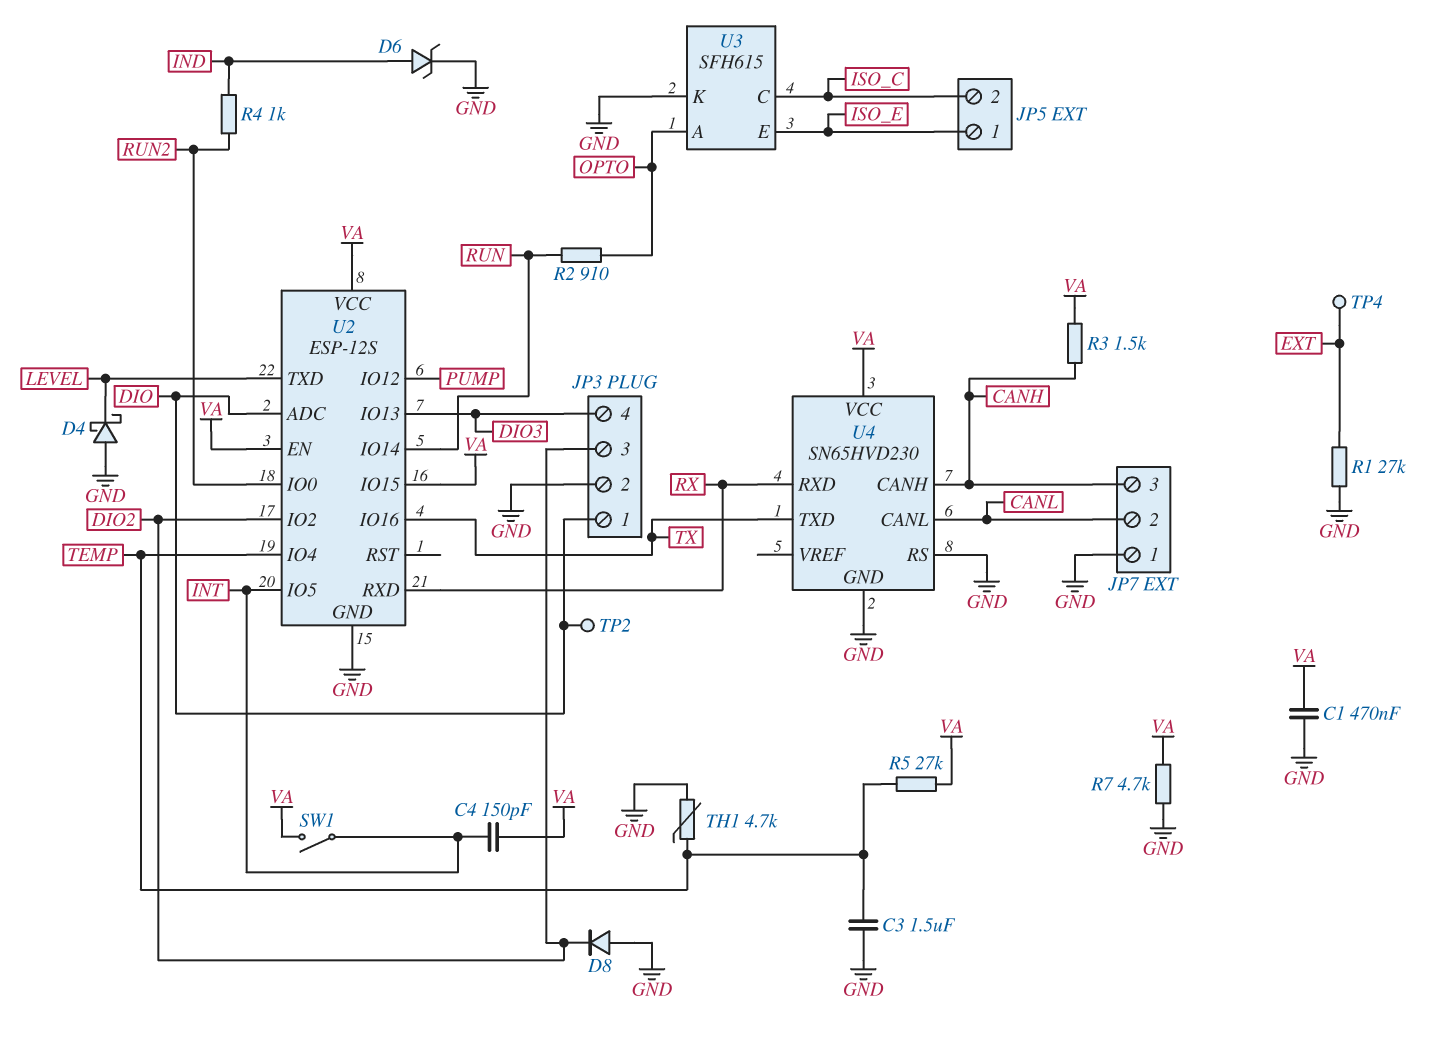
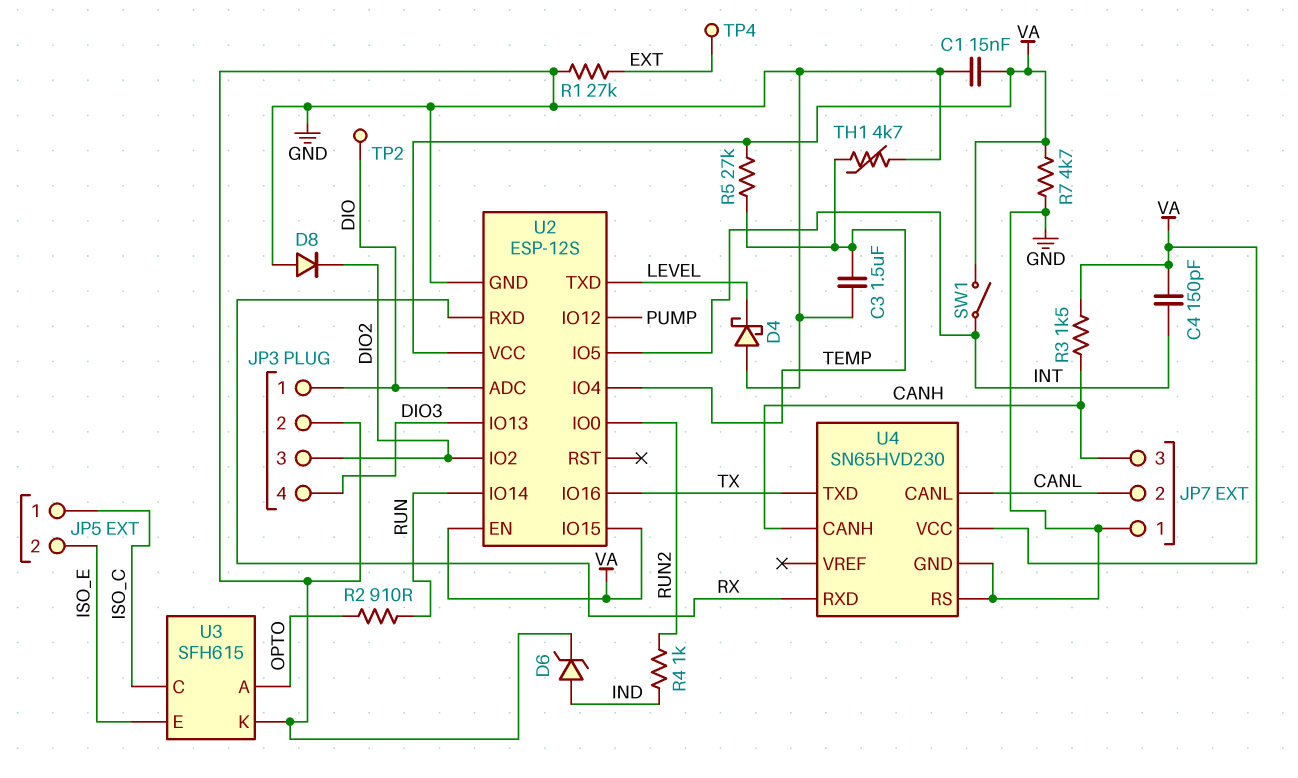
C1: 470nF (GND, VA) -> 15nF (GND, VA)
JP5 pin 1: ISO_E -> ISO_C
JP5 pin 2: ISO_C -> ISO_E

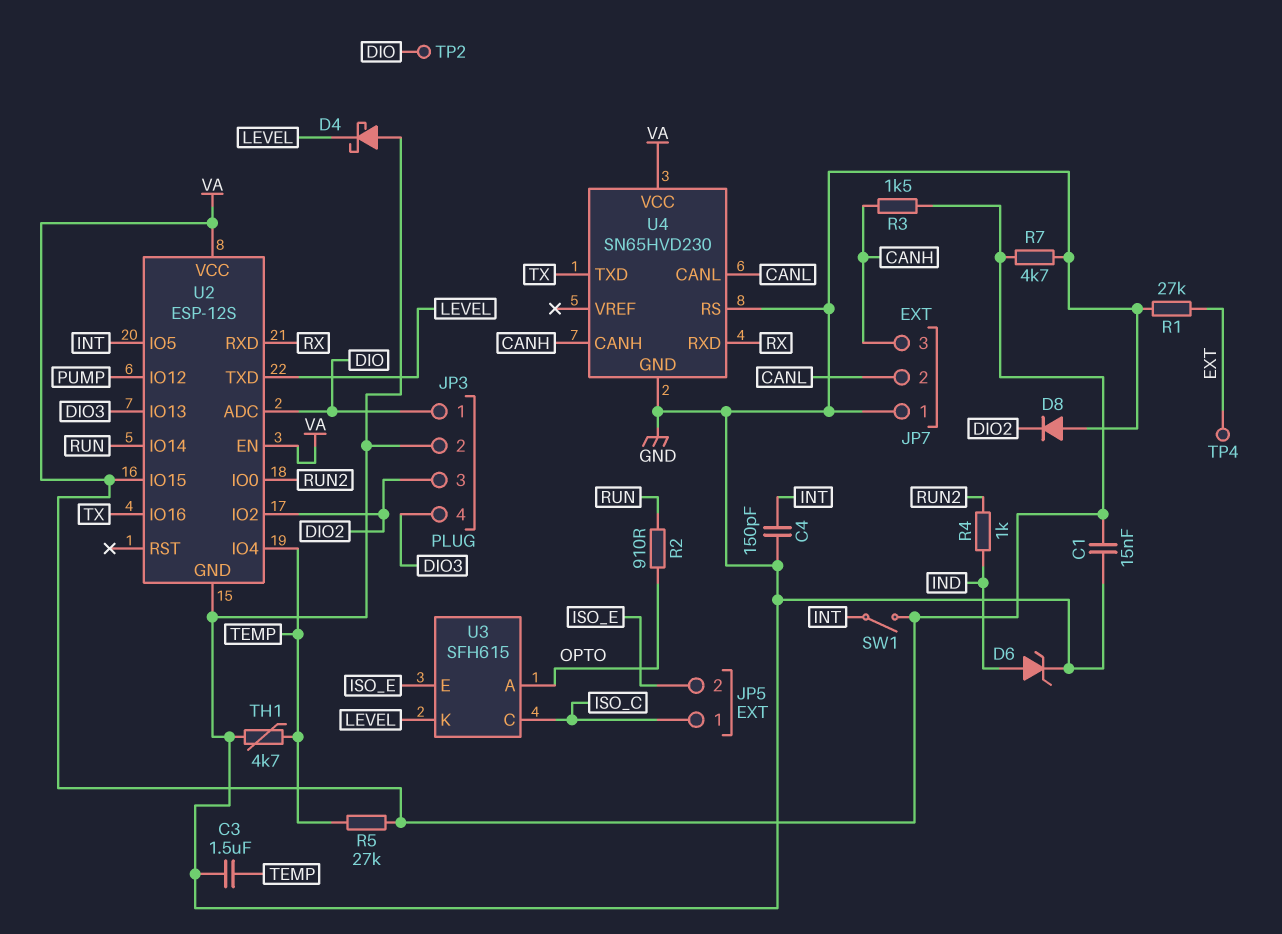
C4: 150pF (INT, VA) -> 150pF (GND, INT)
U3 pin K: GND -> LEVEL

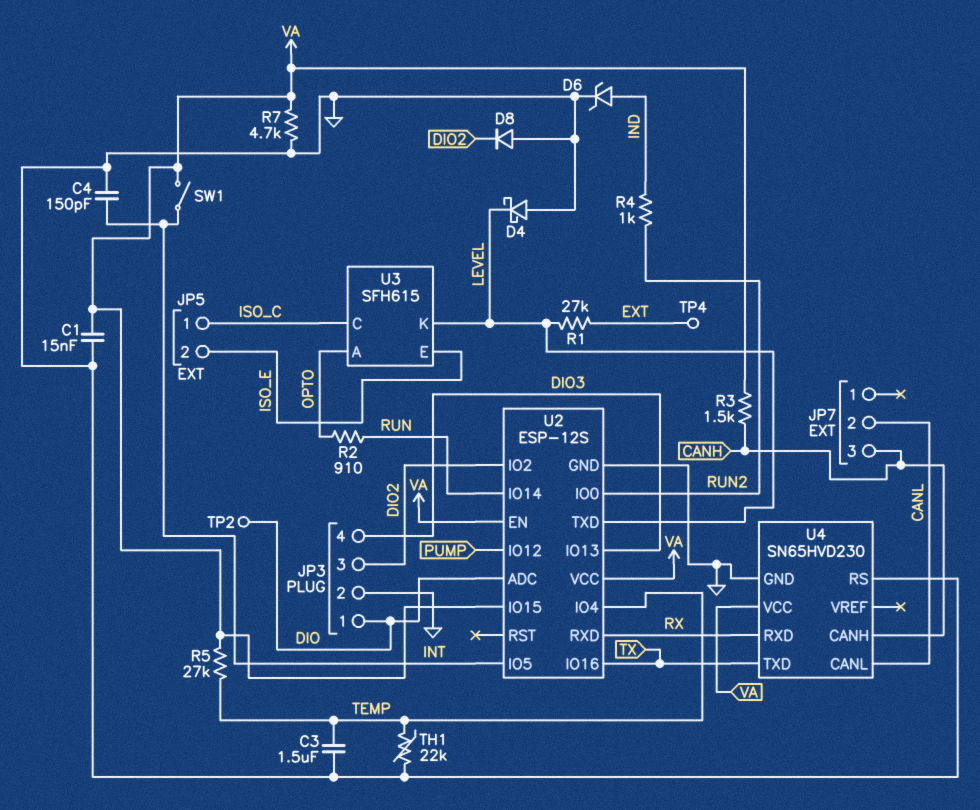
JP7 pin 1: GND -> none
R1: 27k (EXT, GND) -> 27k (EXT, LEVEL)
TH1: 4.7k (GND, TEMP) -> 22k (GND, TEMP)

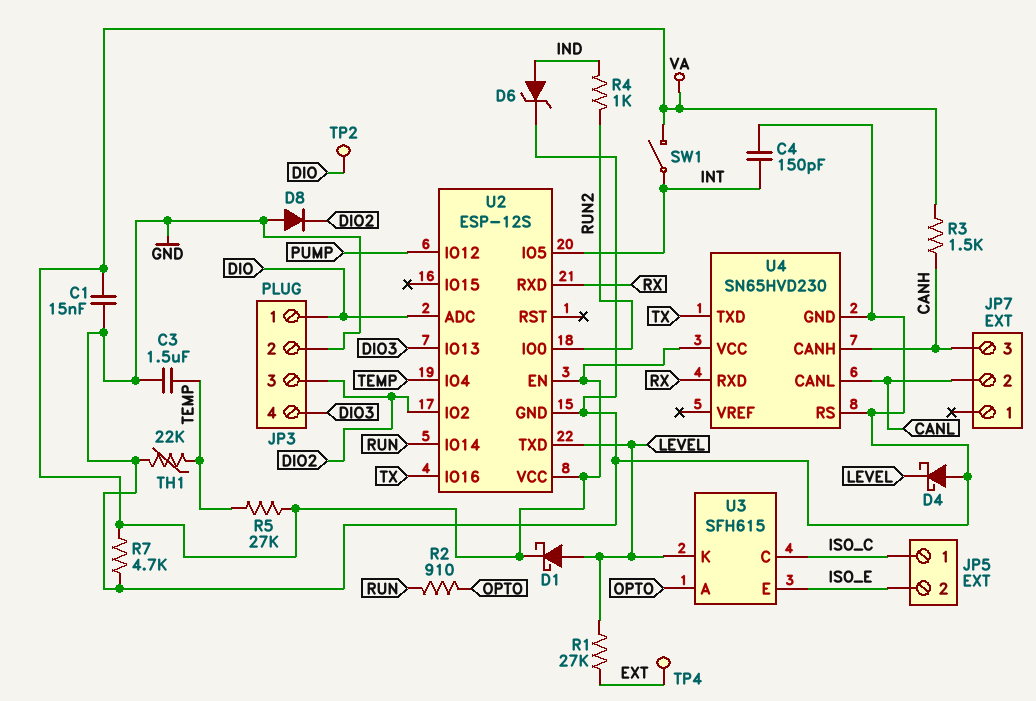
D1: none -> schottky (A LEVEL, K VA)
U2 pin IO15: VA -> none

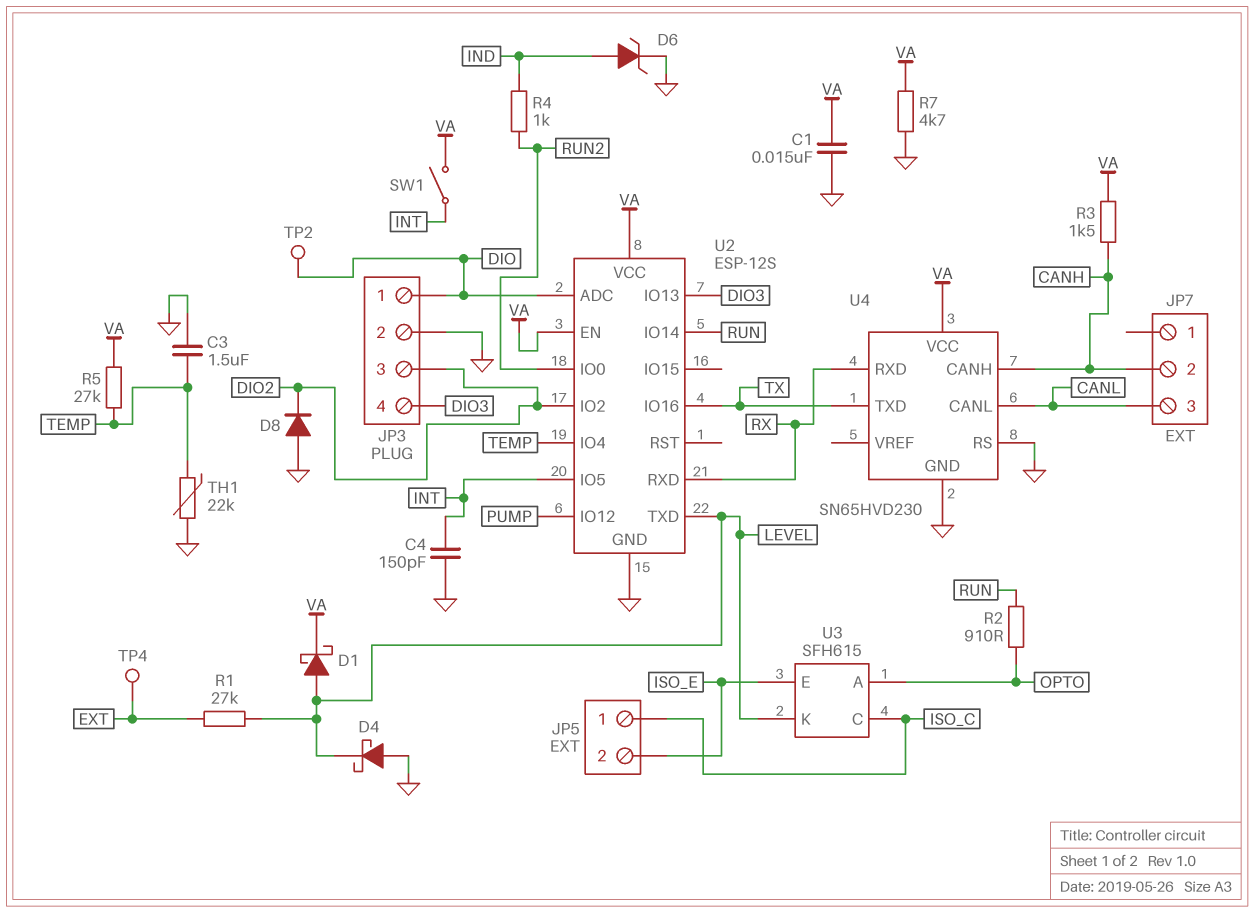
JP7 pin 2: CANL -> CANH
JP7 pin 3: CANH -> CANL

